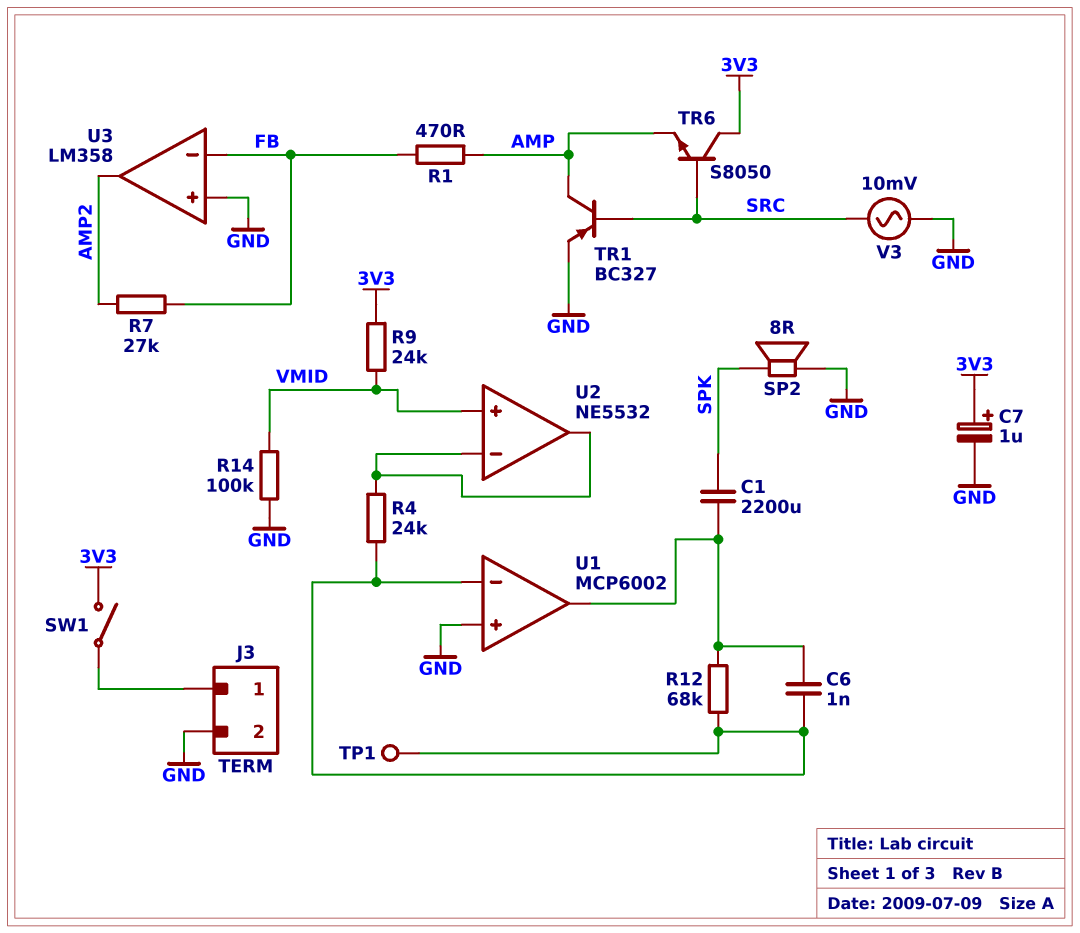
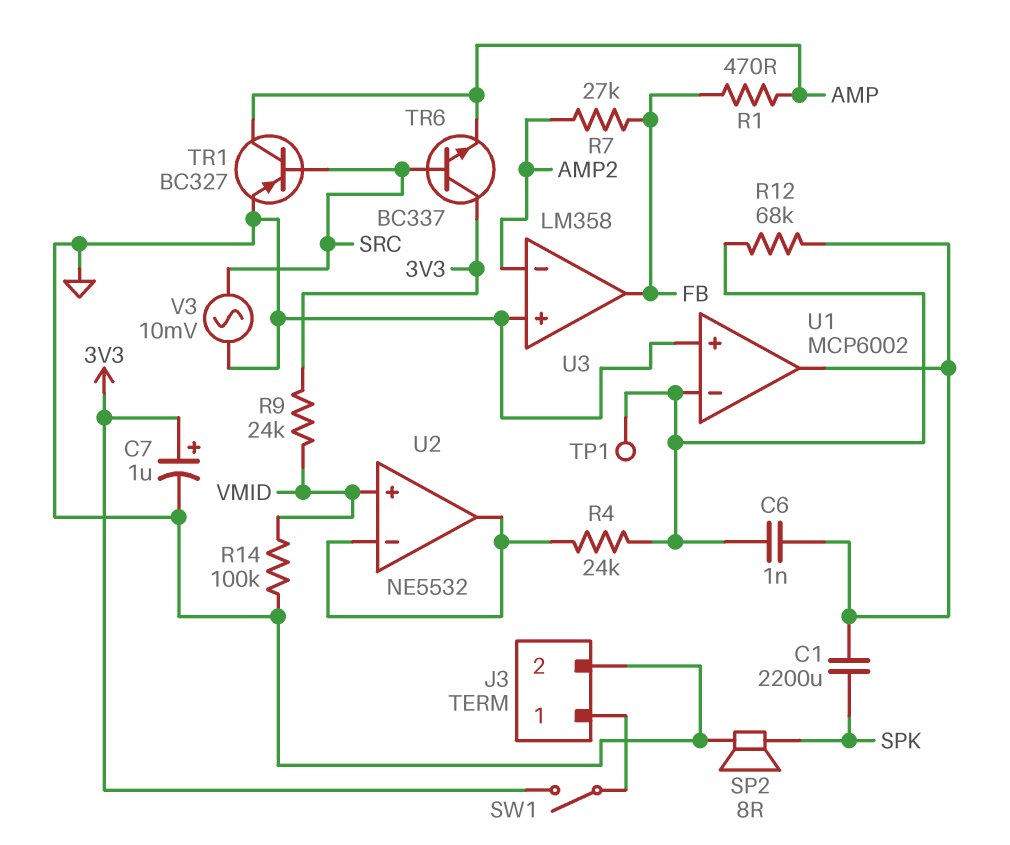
TR6: NPN S8050 (B SRC, C 3V3, E AMP) -> NPN BC337 (B SRC, C 3V3, E AMP)
U3 pin in-: FB -> AMP2
U3 pin out: AMP2 -> FB

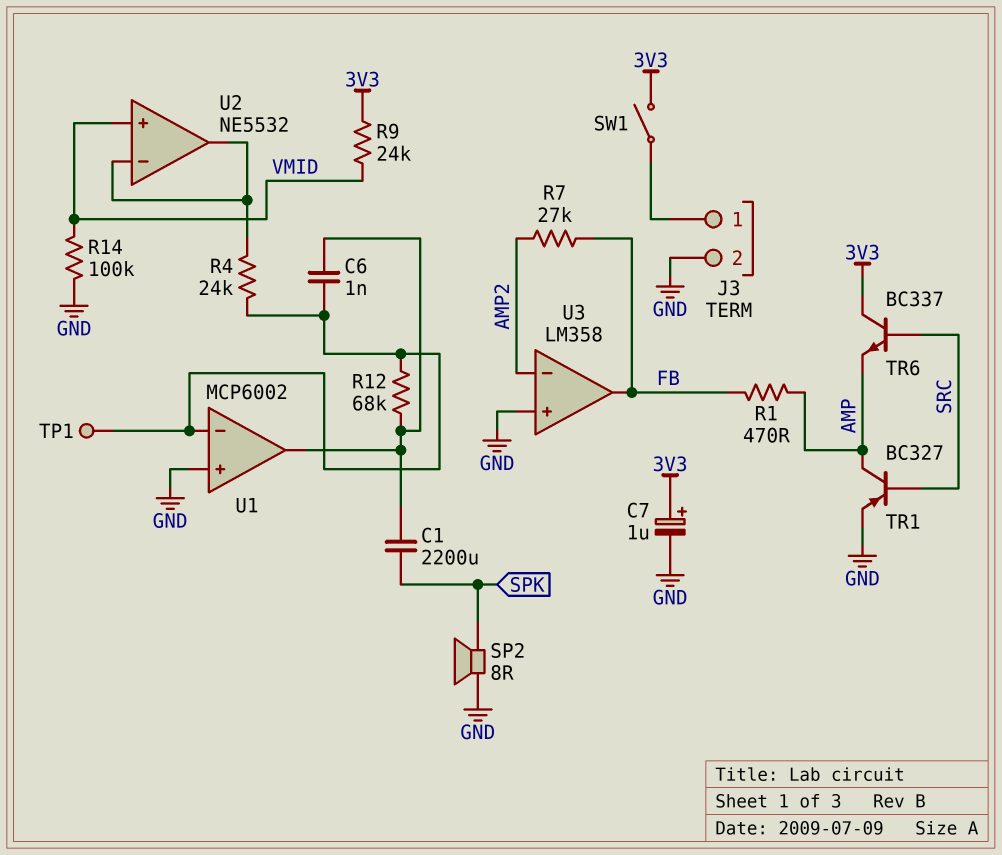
V3: AC 10mV (GND, SRC) -> none

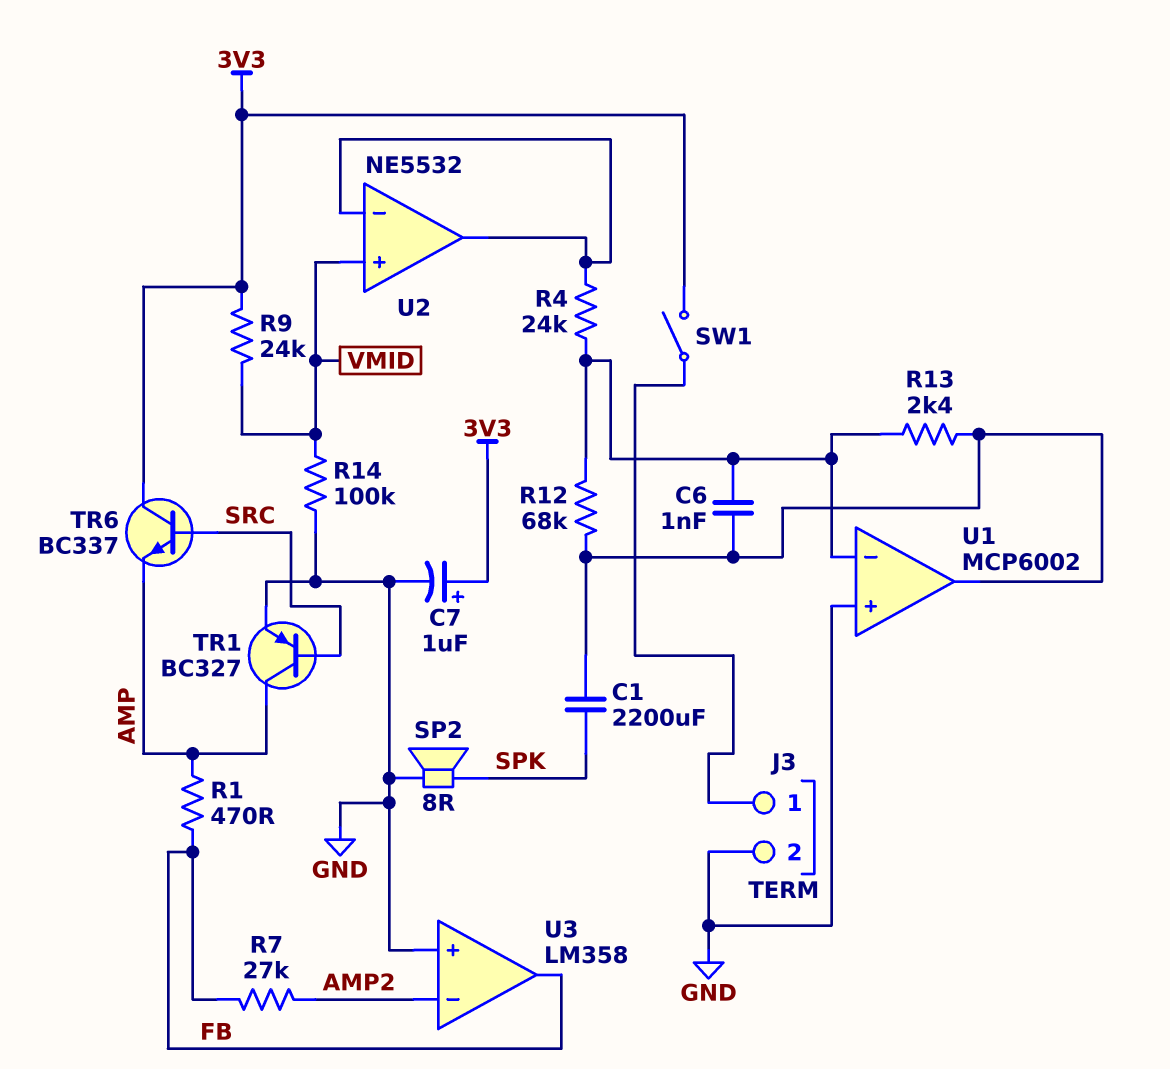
R13: none -> 2.4k (U1/in-, U1/out)
TP1: test point (U1/in-) -> none

